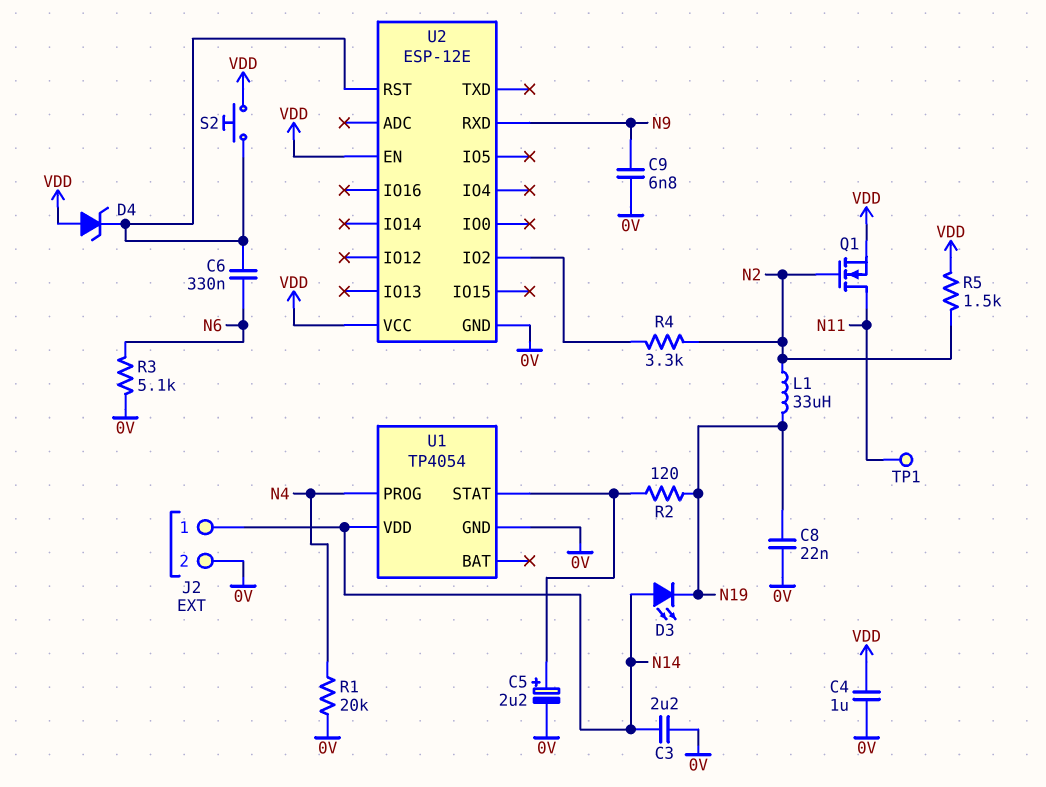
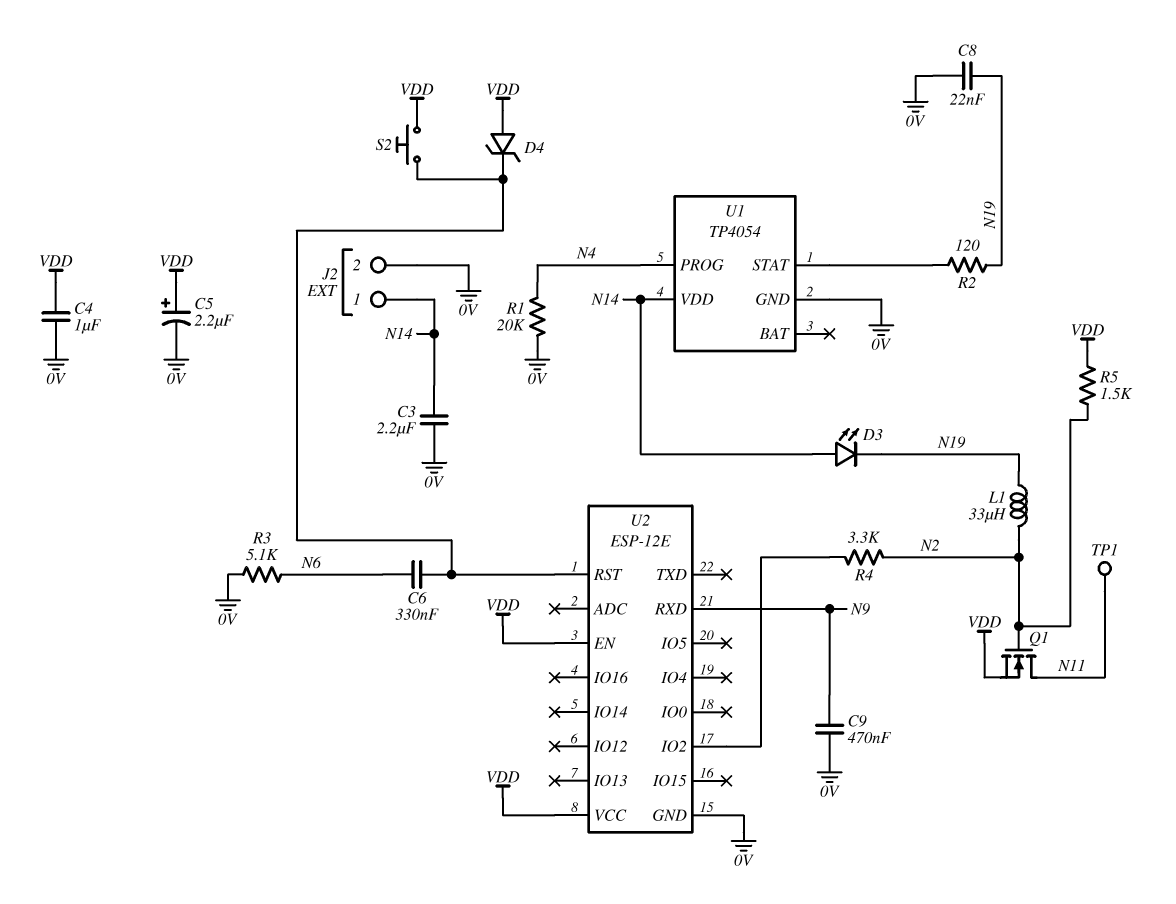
C5: 2.2uF (plus U1/STAT, minus 0V) -> 2.2uF (plus VDD, minus 0V)
C9: 6.8nF (0V, N9) -> 470nF (0V, N9)

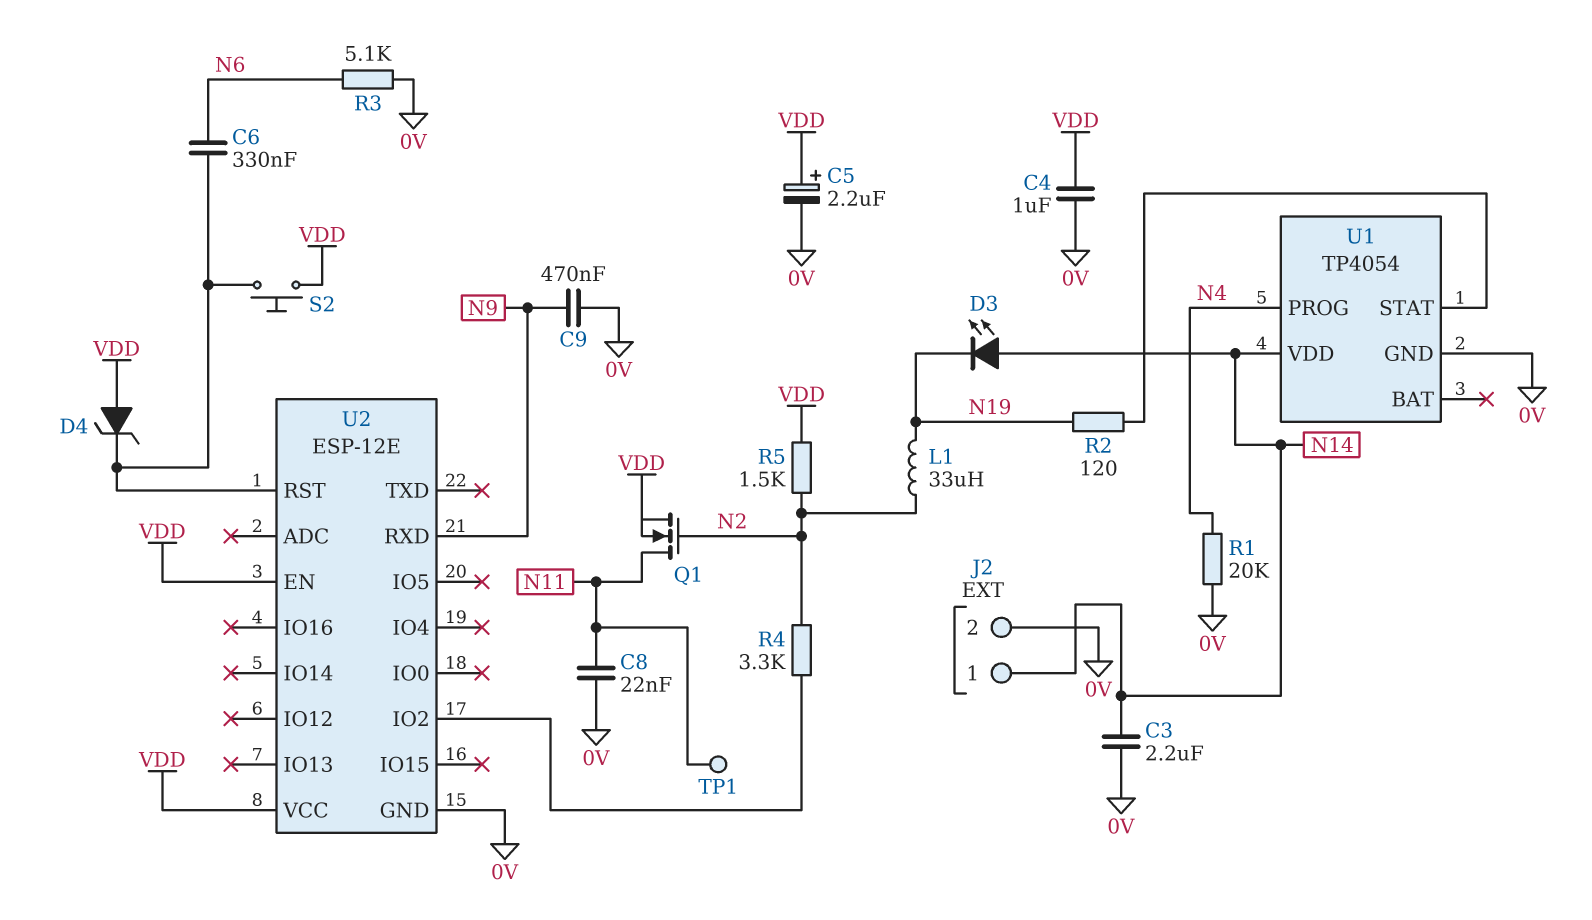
C8: 22nF (0V, N19) -> 22nF (0V, N11)

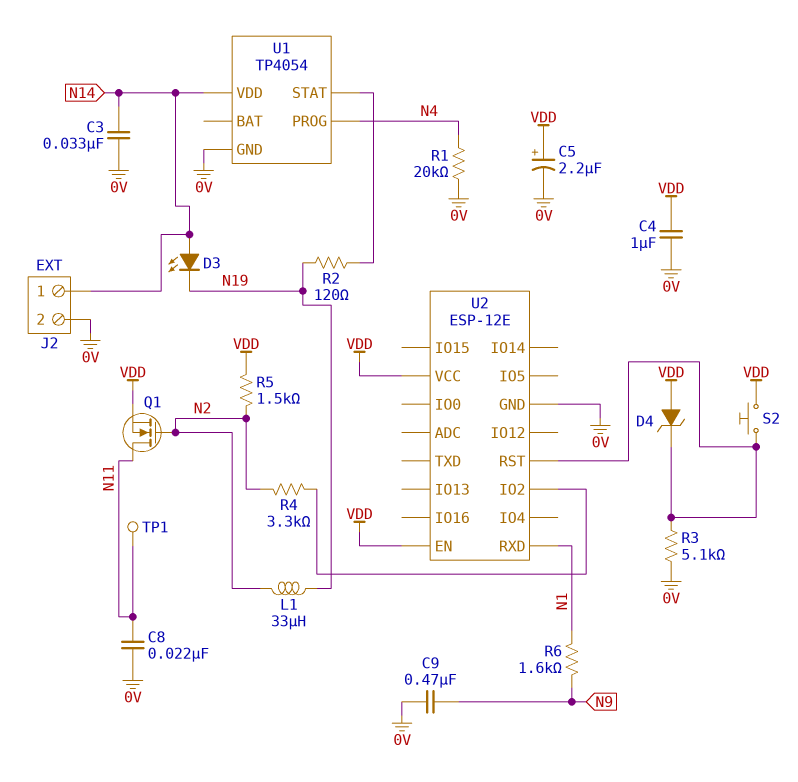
C3: 2.2uF (0V, N14) -> 33nF (0V, N14)
C6: 330nF (N6, U2/RST) -> none
R3: 5.1k (0V, N6) -> 5.1k (0V, U2/RST)
R6: none -> 1.6k (N1, N9)
U2 pin RXD: N9 -> N1

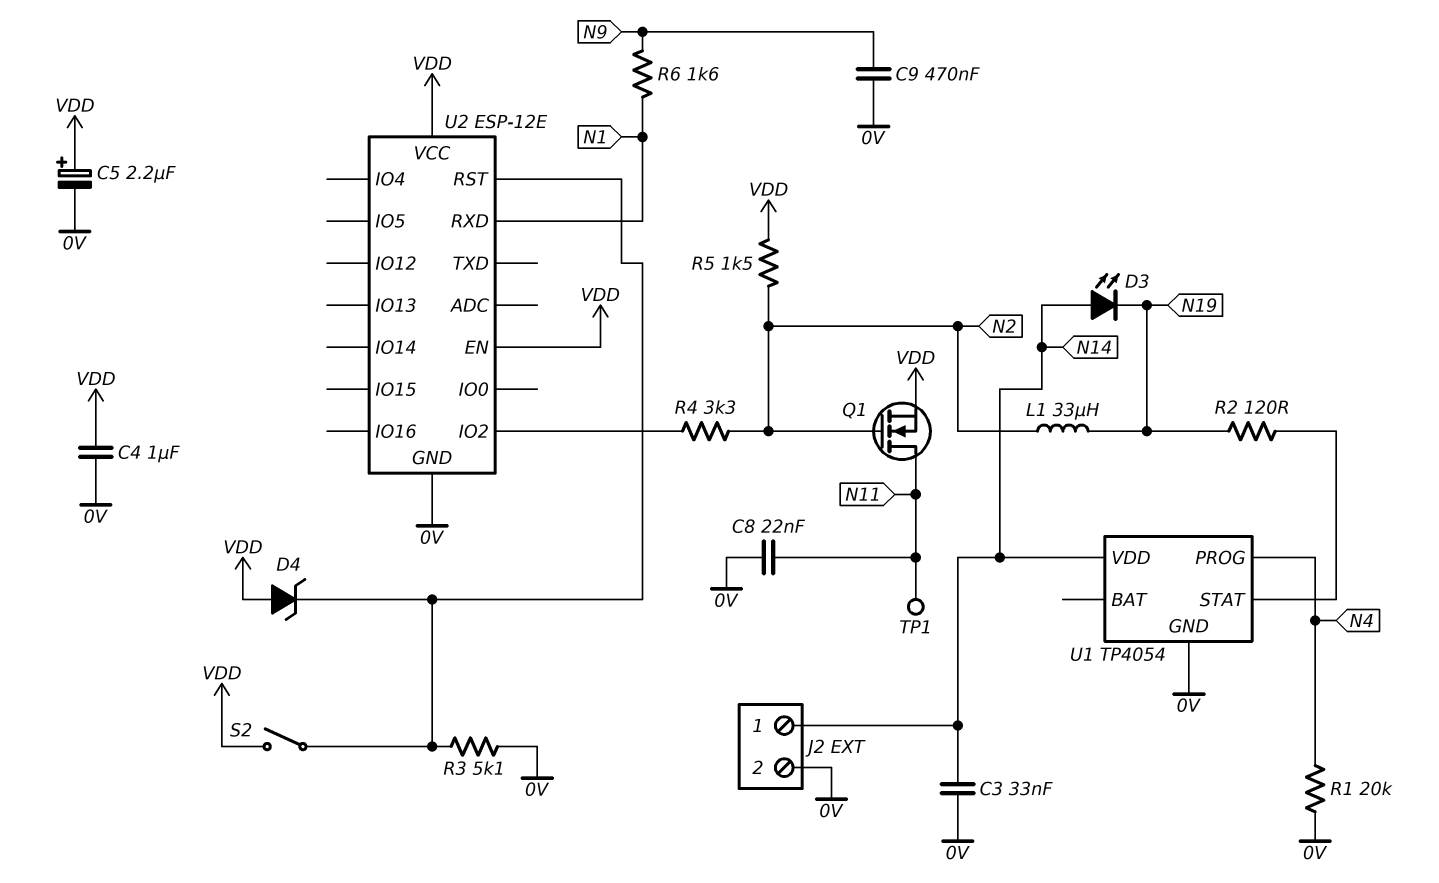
S2: button (U2/RST, VDD) -> switch (U2/RST, VDD)

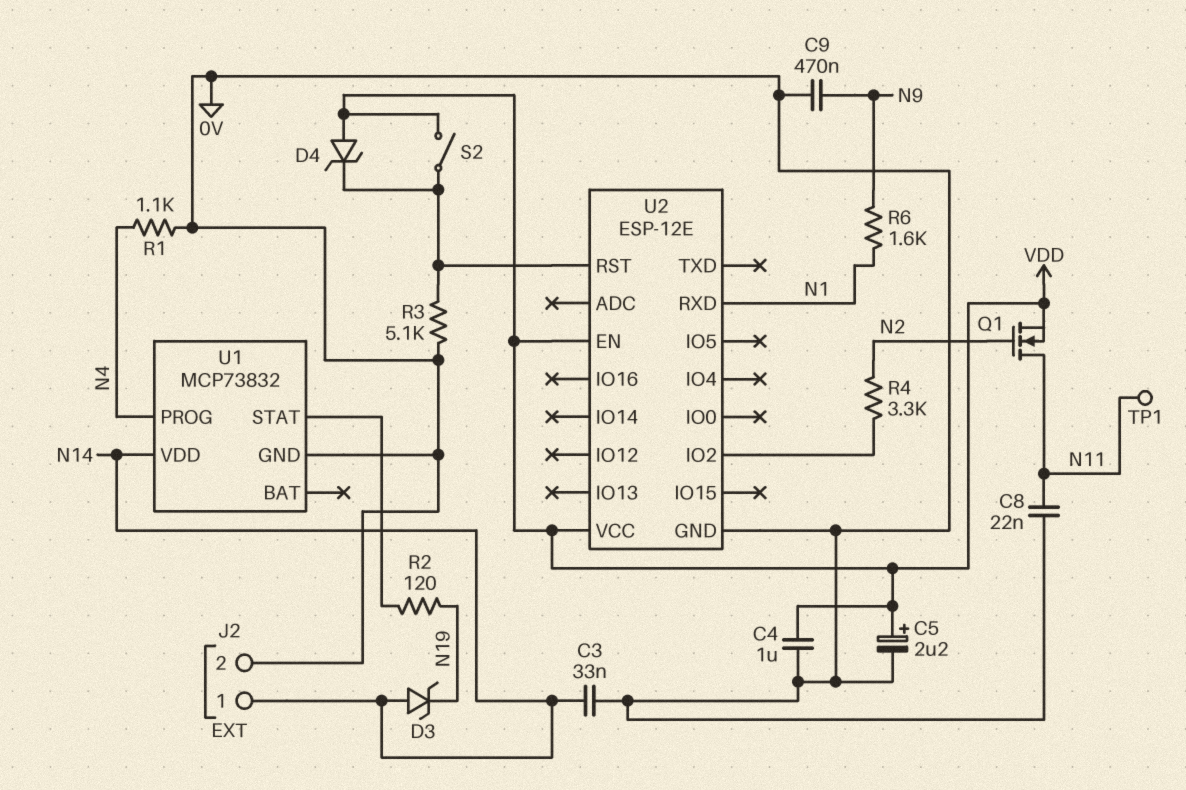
D3: LED (A N14, K N19) -> zener (A N14, K N19)
L1: 33uH (N2, N19) -> none
R1: 20k (0V, N4) -> 1.1k (0V, N4)
R5: 1.5k (N2, VDD) -> none
U1: TP4054 -> MCP73832

